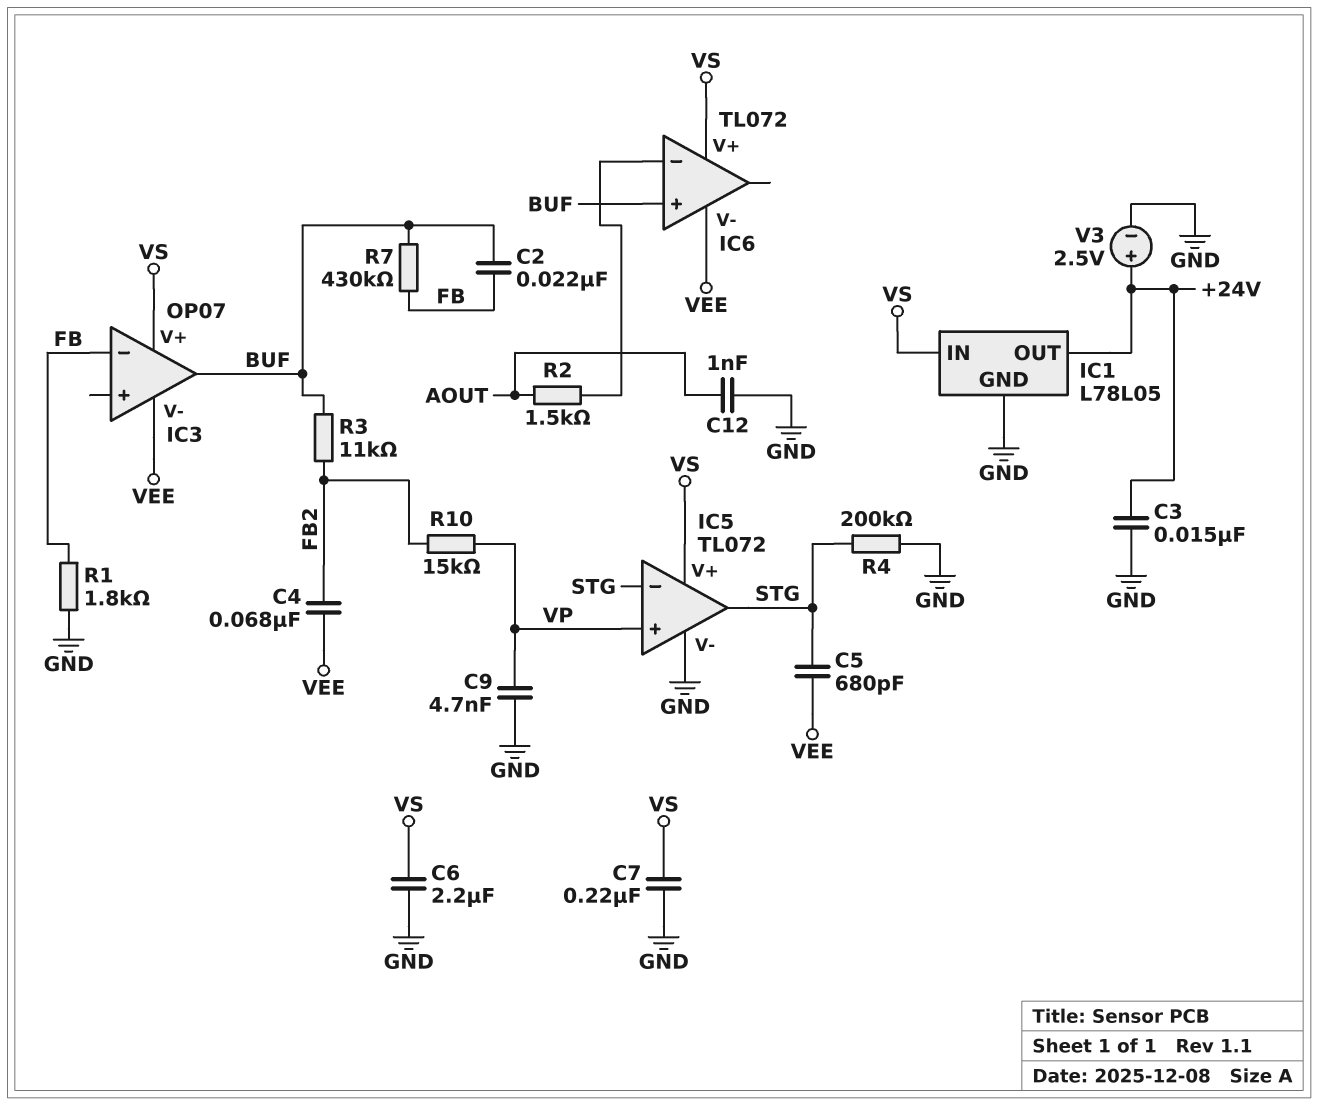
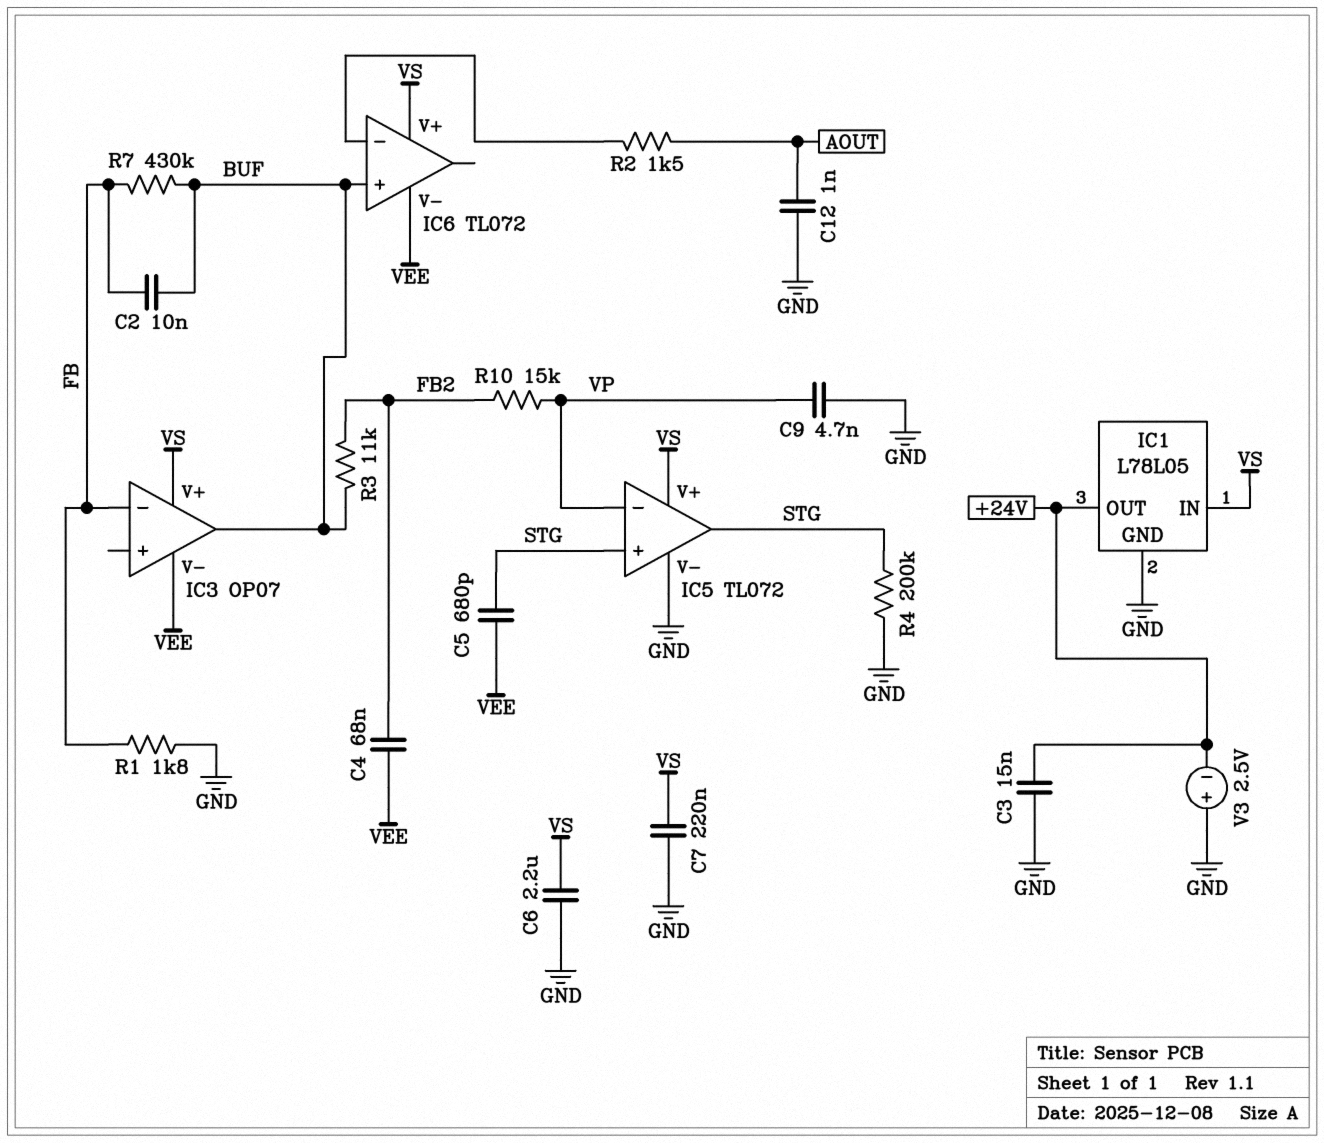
C2: 22nF (BUF, FB) -> 10nF (BUF, FB)
IC5 pin in+: VP -> STG
IC5 pin in-: STG -> VP
V3: 2.5V (plus +24V, minus GND) -> 2.5V (plus GND, minus +24V)

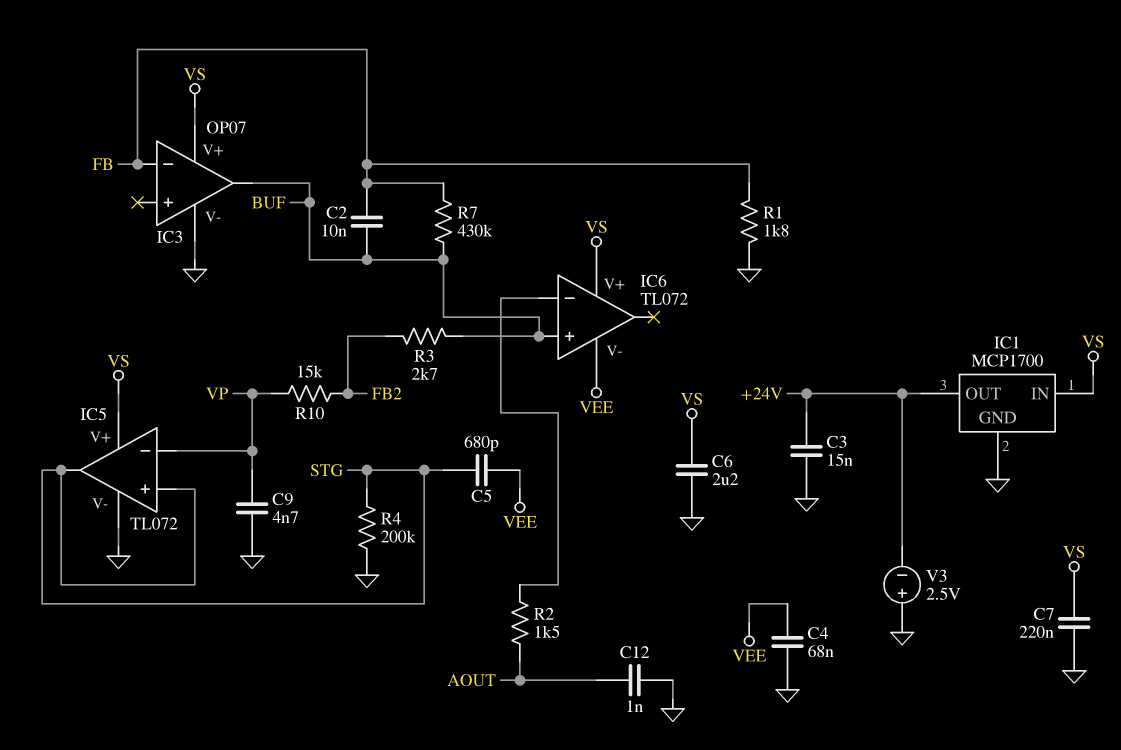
C4: 68nF (FB2, VEE) -> 68nF (GND, VEE)
IC1: L78L05 -> MCP1700
IC3 pin V-: VEE -> GND
R3: 11k (BUF, FB2) -> 2.7k (BUF, FB2)

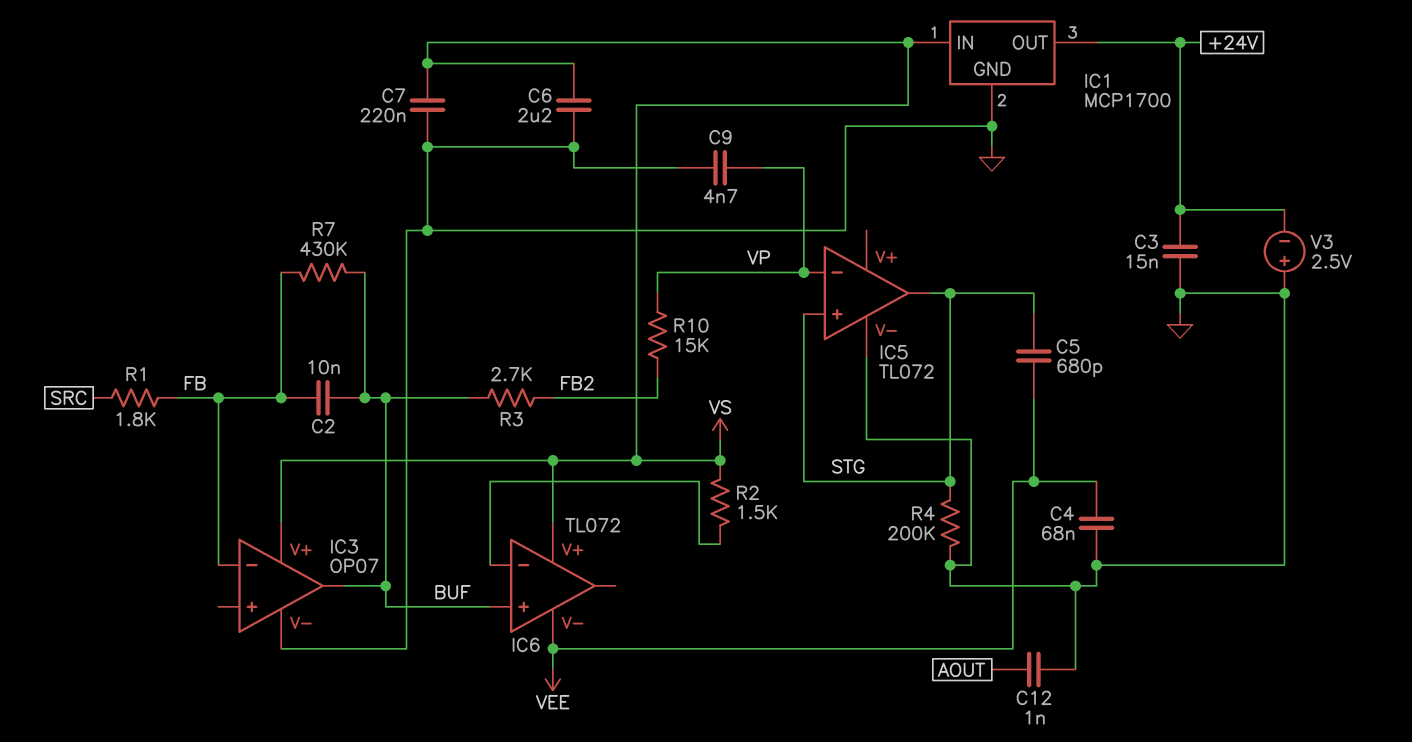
IC5 pin V+: VS -> none
R1: 1.8k (FB, GND) -> 1.8k (FB, SRC)
R2: 1.5k (AOUT, IC6/in-) -> 1.5k (IC6/in-, VS)

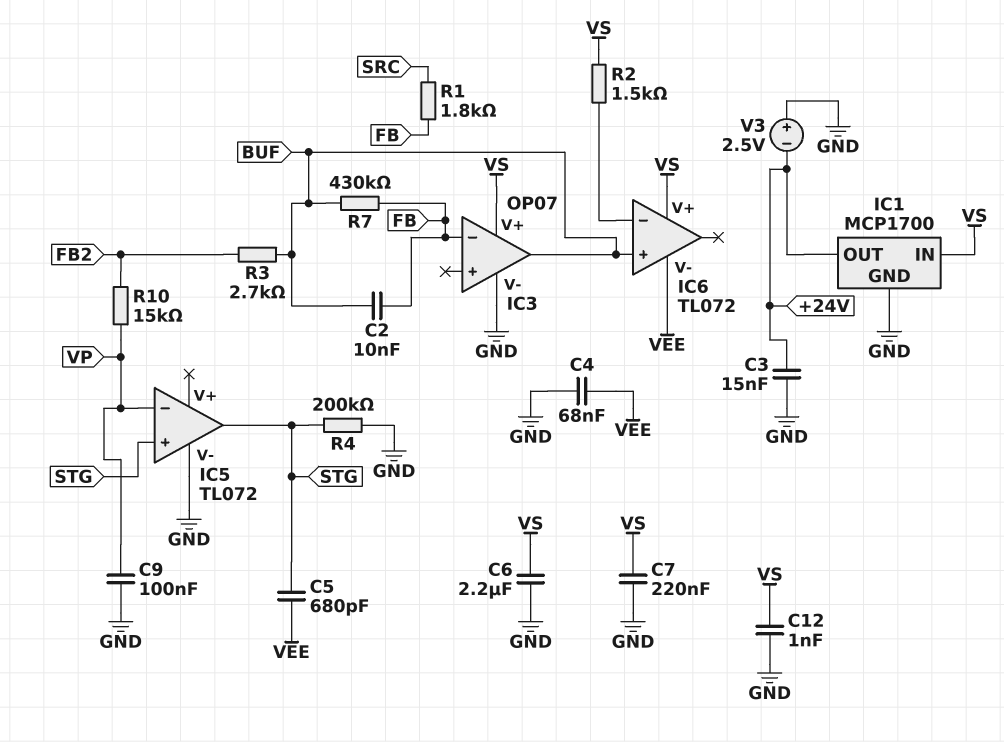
C9: 4.7nF (GND, VP) -> 100nF (GND, VP)
C12: 1nF (AOUT, GND) -> 1nF (GND, VS)

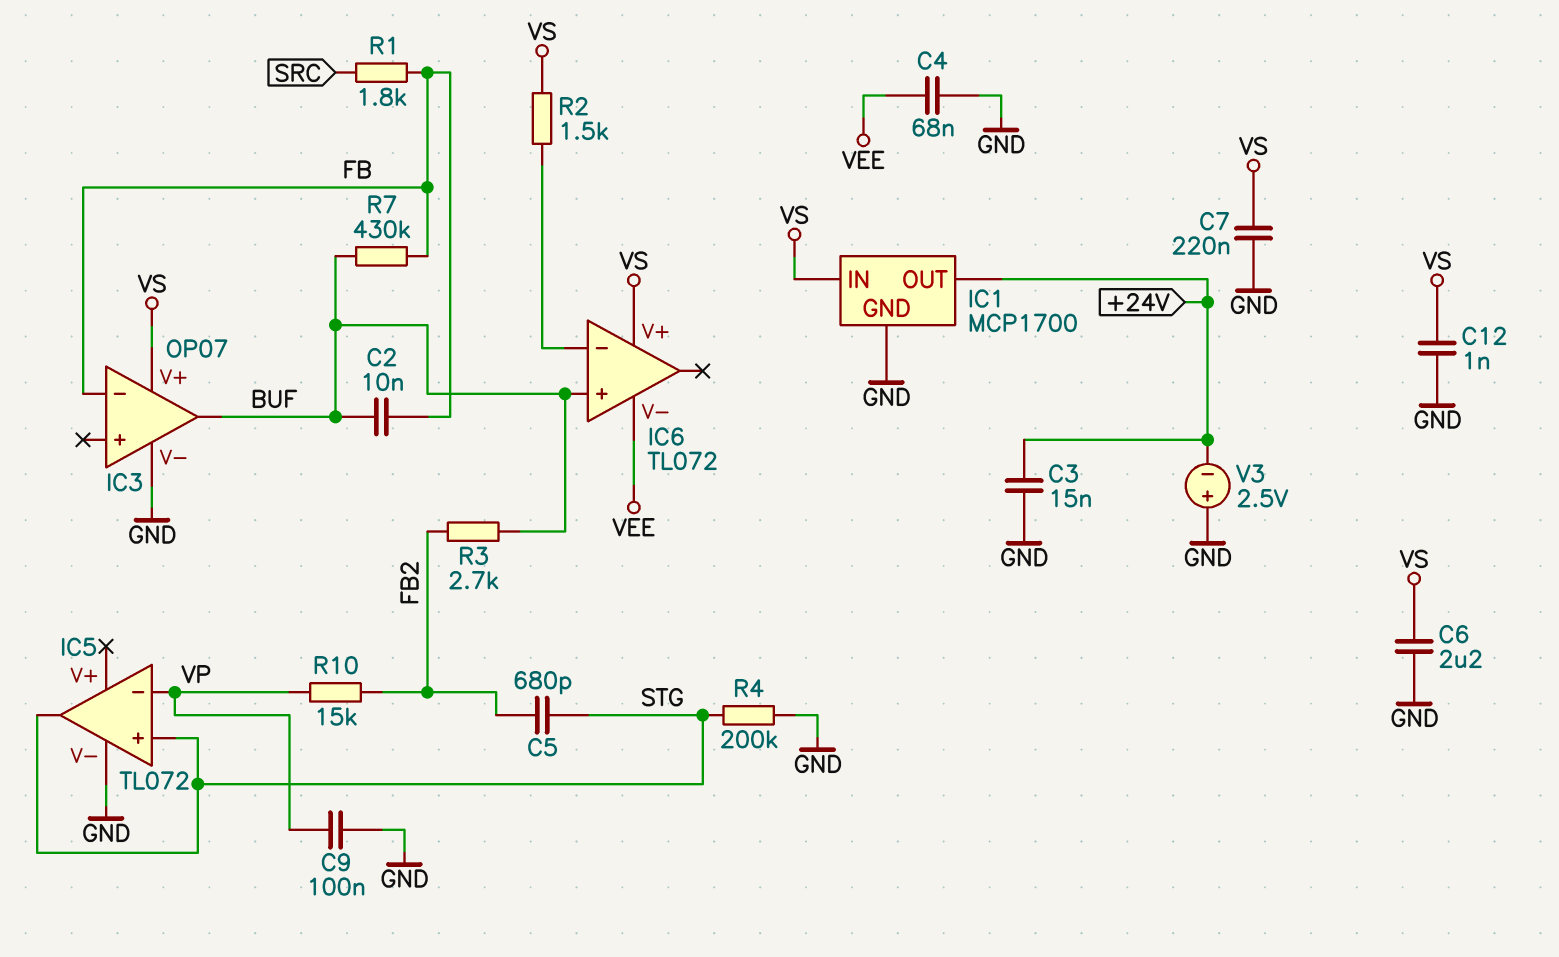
C5: 680pF (STG, VEE) -> 680pF (FB2, STG)

